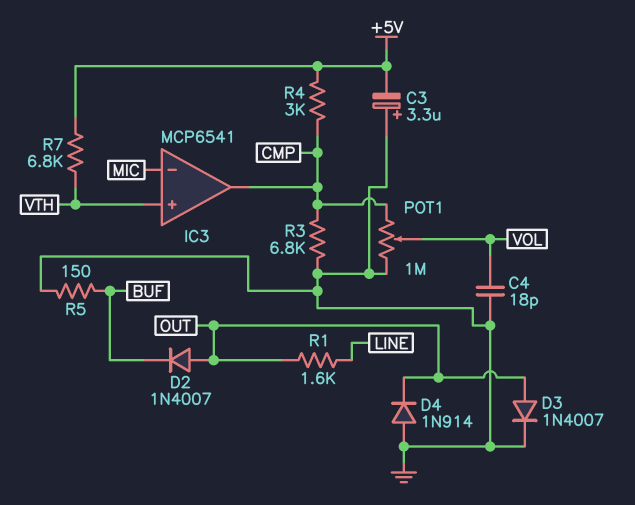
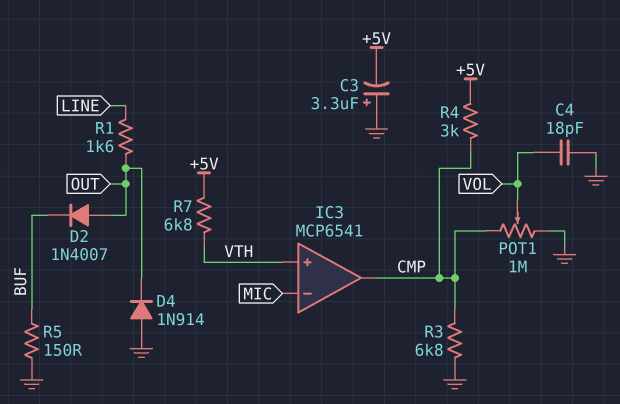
D3: diode 1N4007 (A OUT, K GND) -> none

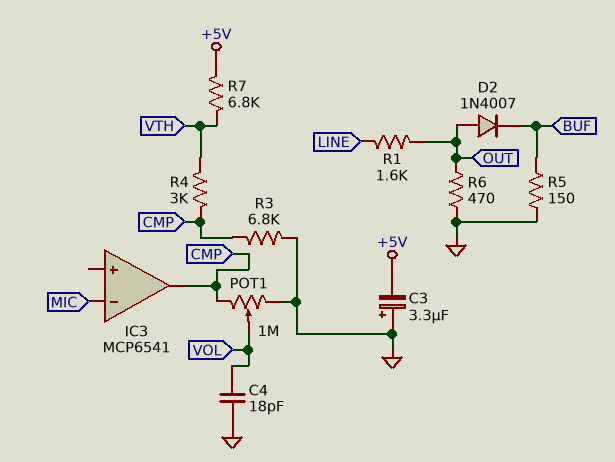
D4: diode 1N914 (A GND, K OUT) -> none
IC3 pin in+: VTH -> none
R4: 3k (+5V, CMP) -> 3k (CMP, VTH)
R6: none -> 470 (GND, OUT)

